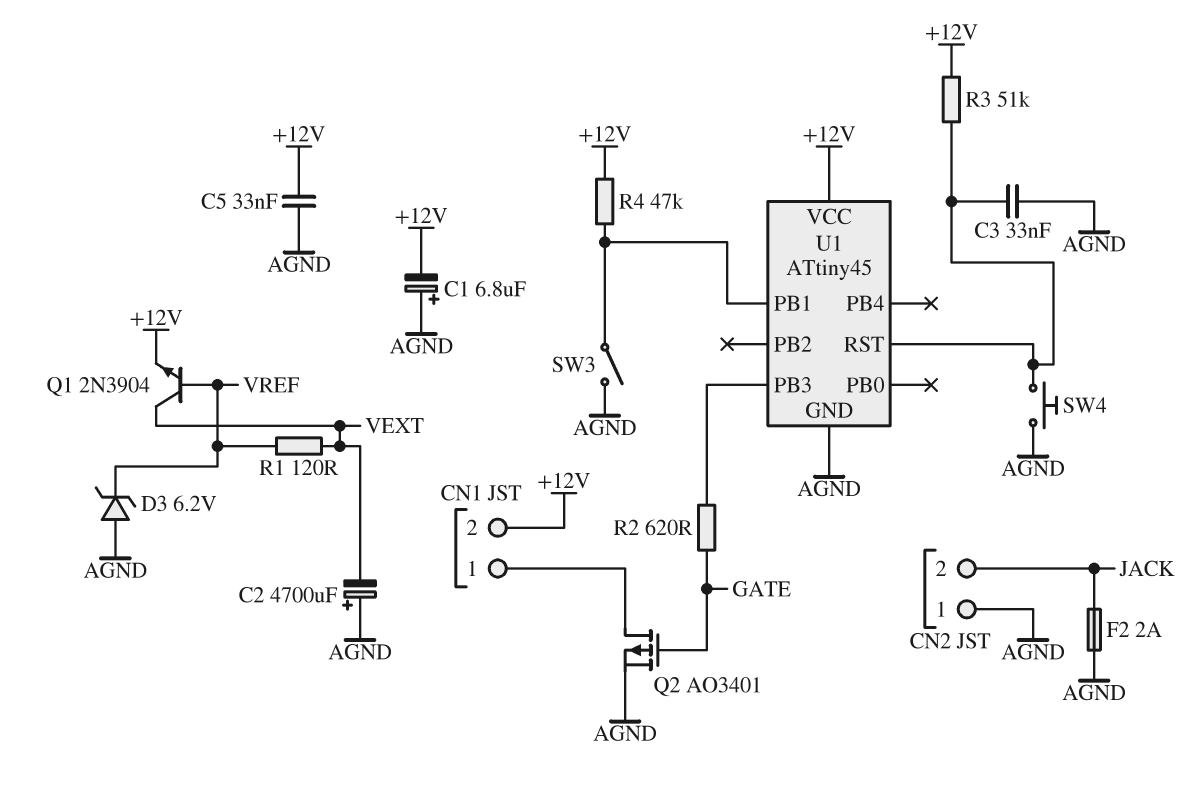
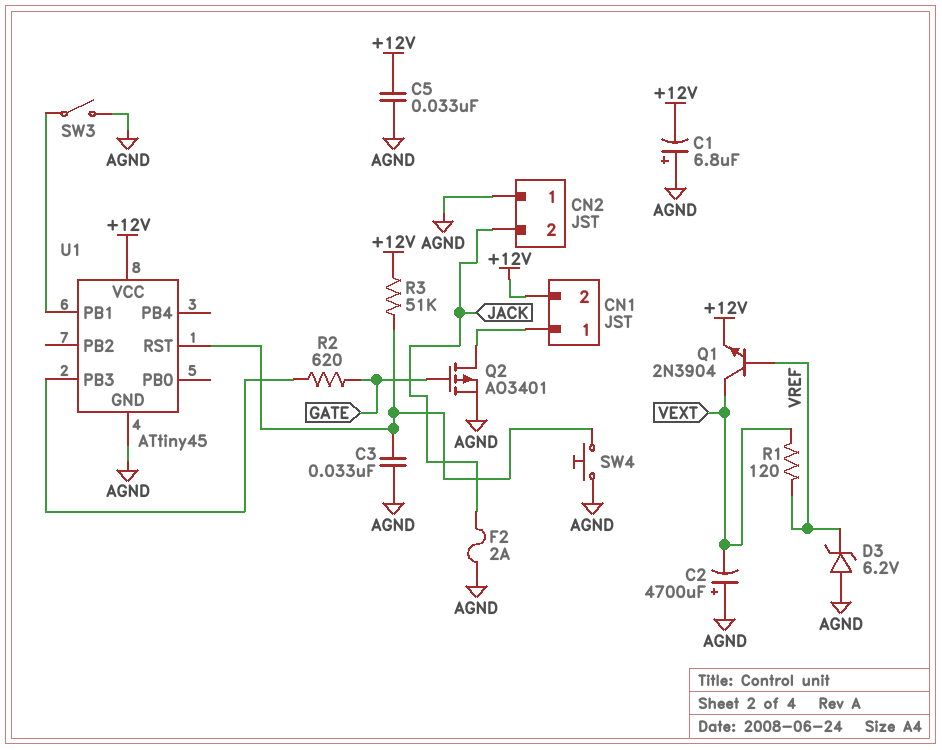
R4: 47k (+12V, U1/PB1) -> none

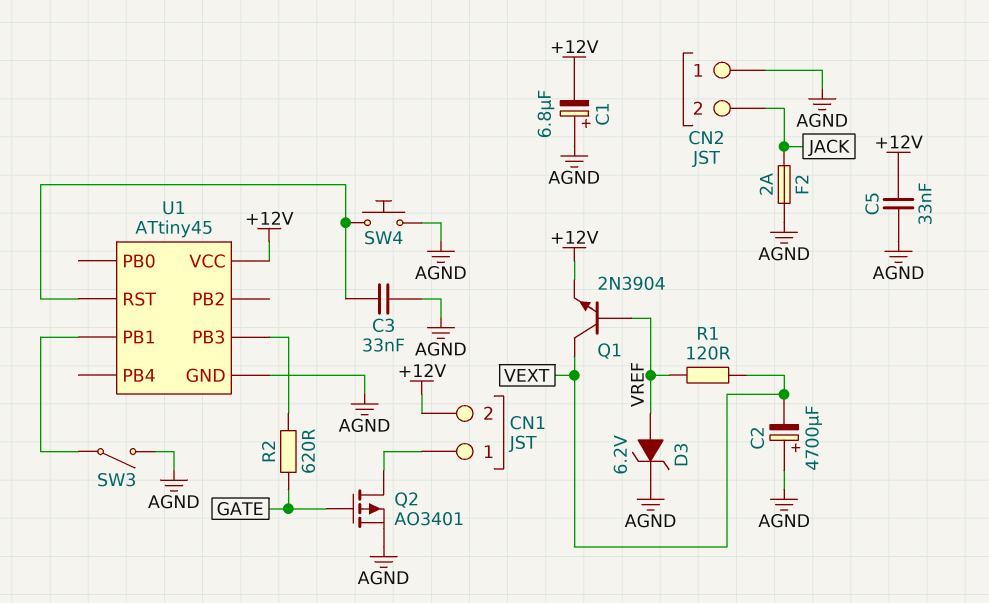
D3: zener 6.2V (A AGND, K VREF) -> zener 6.2V (A VREF, K AGND)
R3: 51k (+12V, U1/RST) -> none

